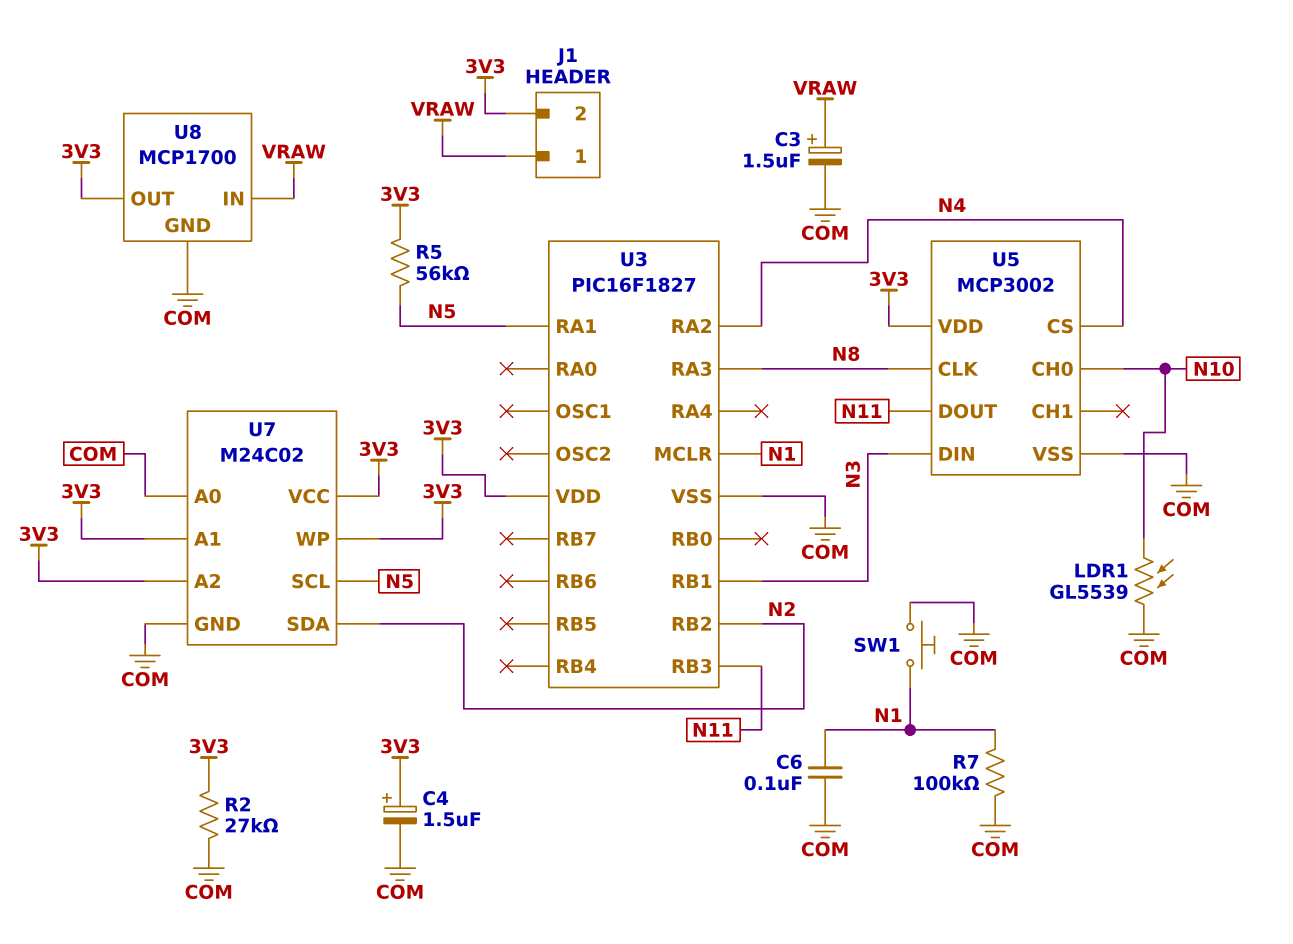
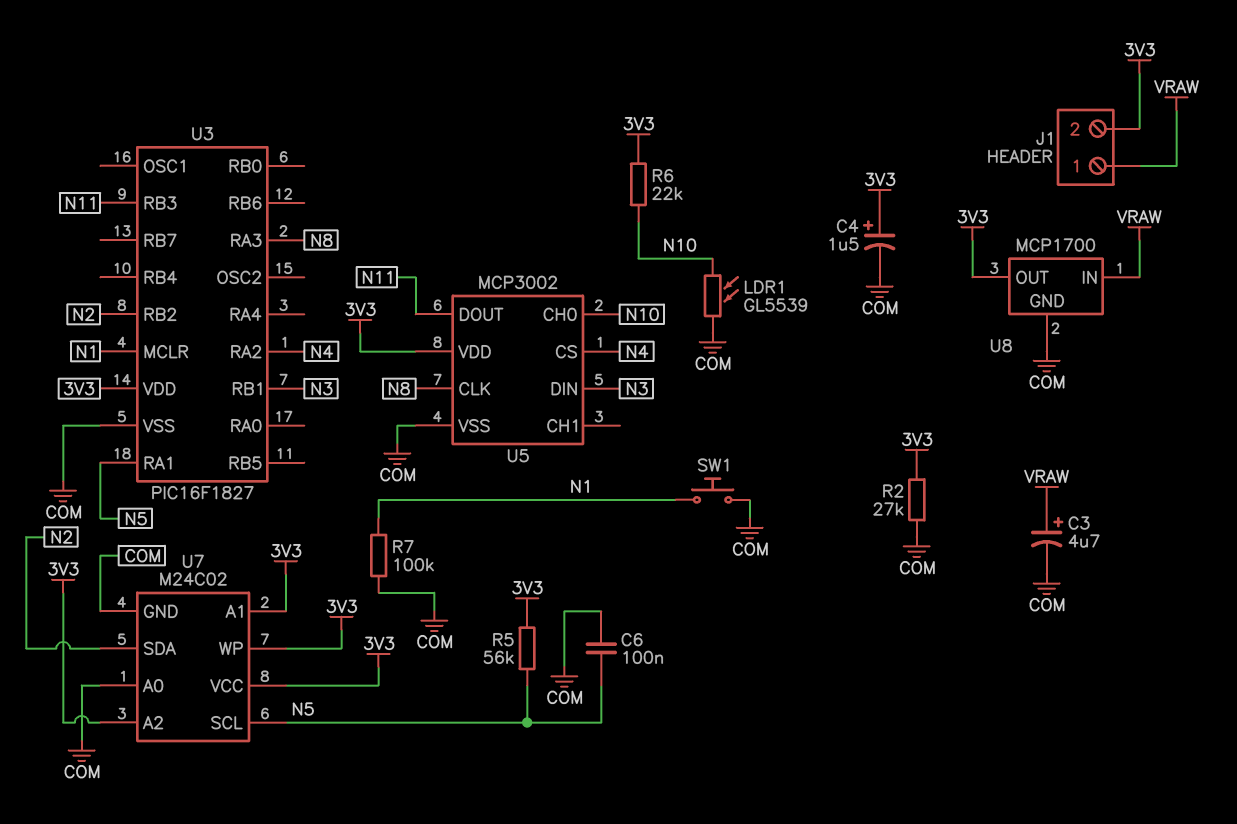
C3: 1.5uF (plus VRAW, minus COM) -> 4.7uF (plus VRAW, minus COM)
C6: 100nF (COM, N1) -> 100nF (COM, N5)
R6: none -> 22k (3V3, N10)

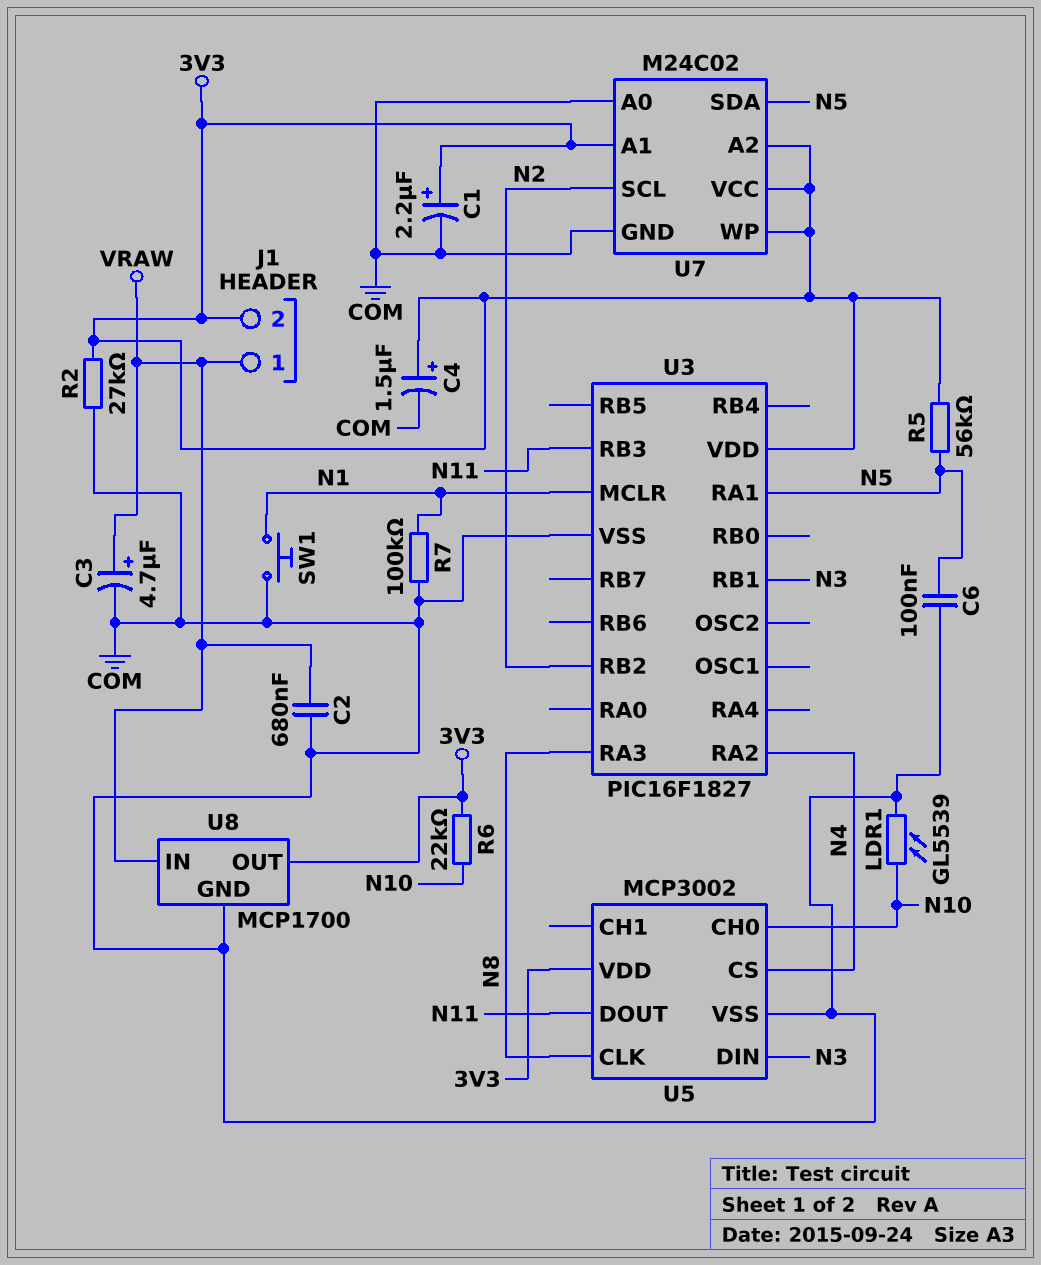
C1: none -> 2.2uF (plus 3V3, minus COM)
C2: none -> 680nF (COM, VRAW)
U7 pin SCL: N5 -> N2
U7 pin SDA: N2 -> N5

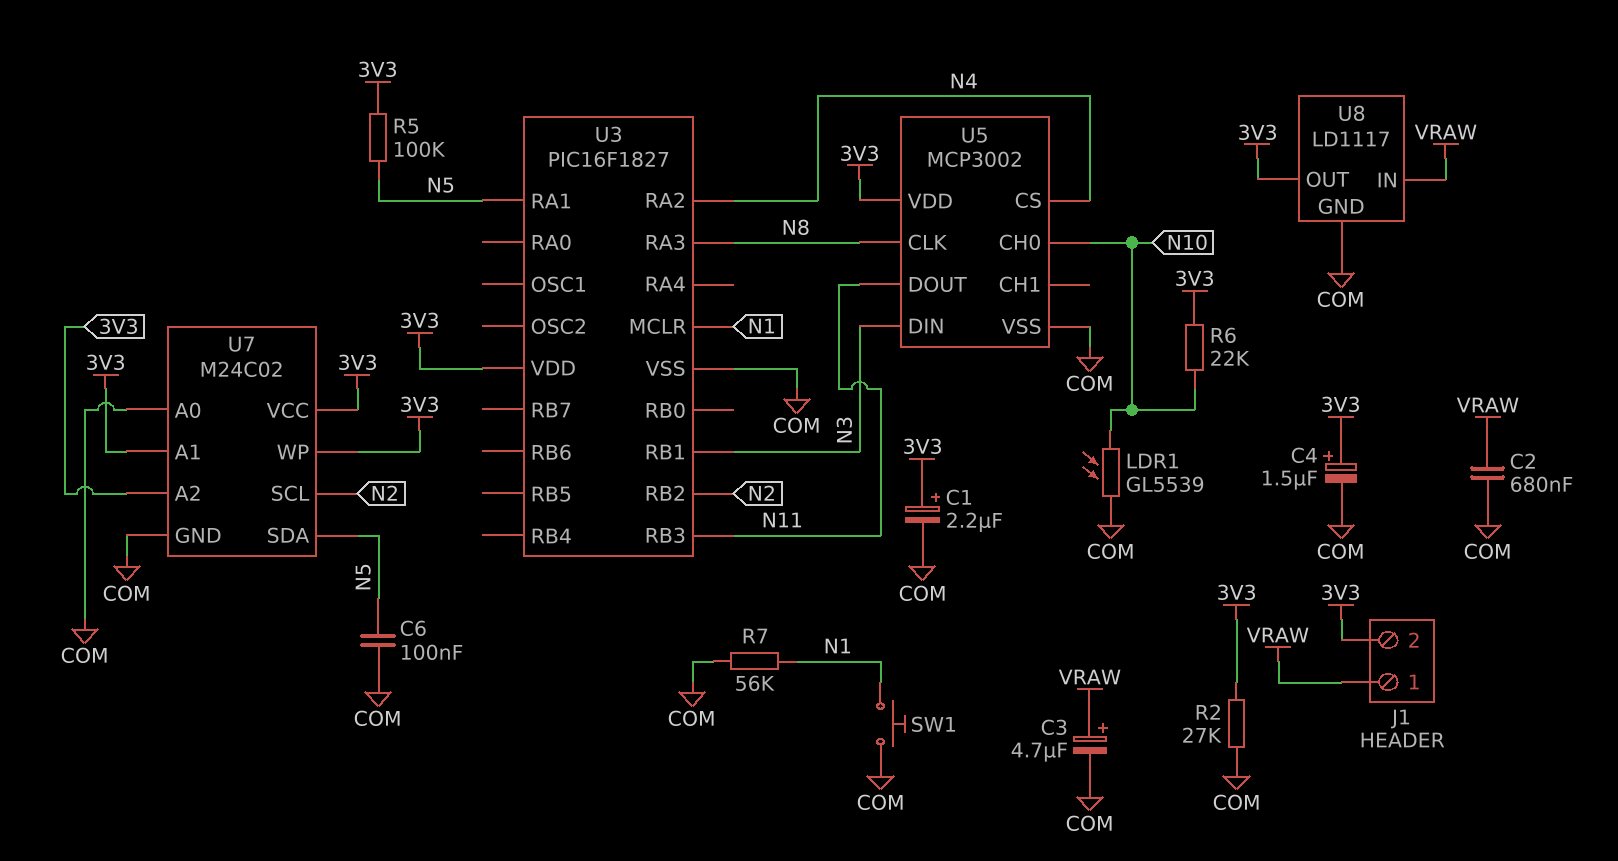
R5: 56k (3V3, N5) -> 100k (3V3, N5)
R7: 100k (COM, N1) -> 56k (COM, N1)
U8: MCP1700 -> LD1117

